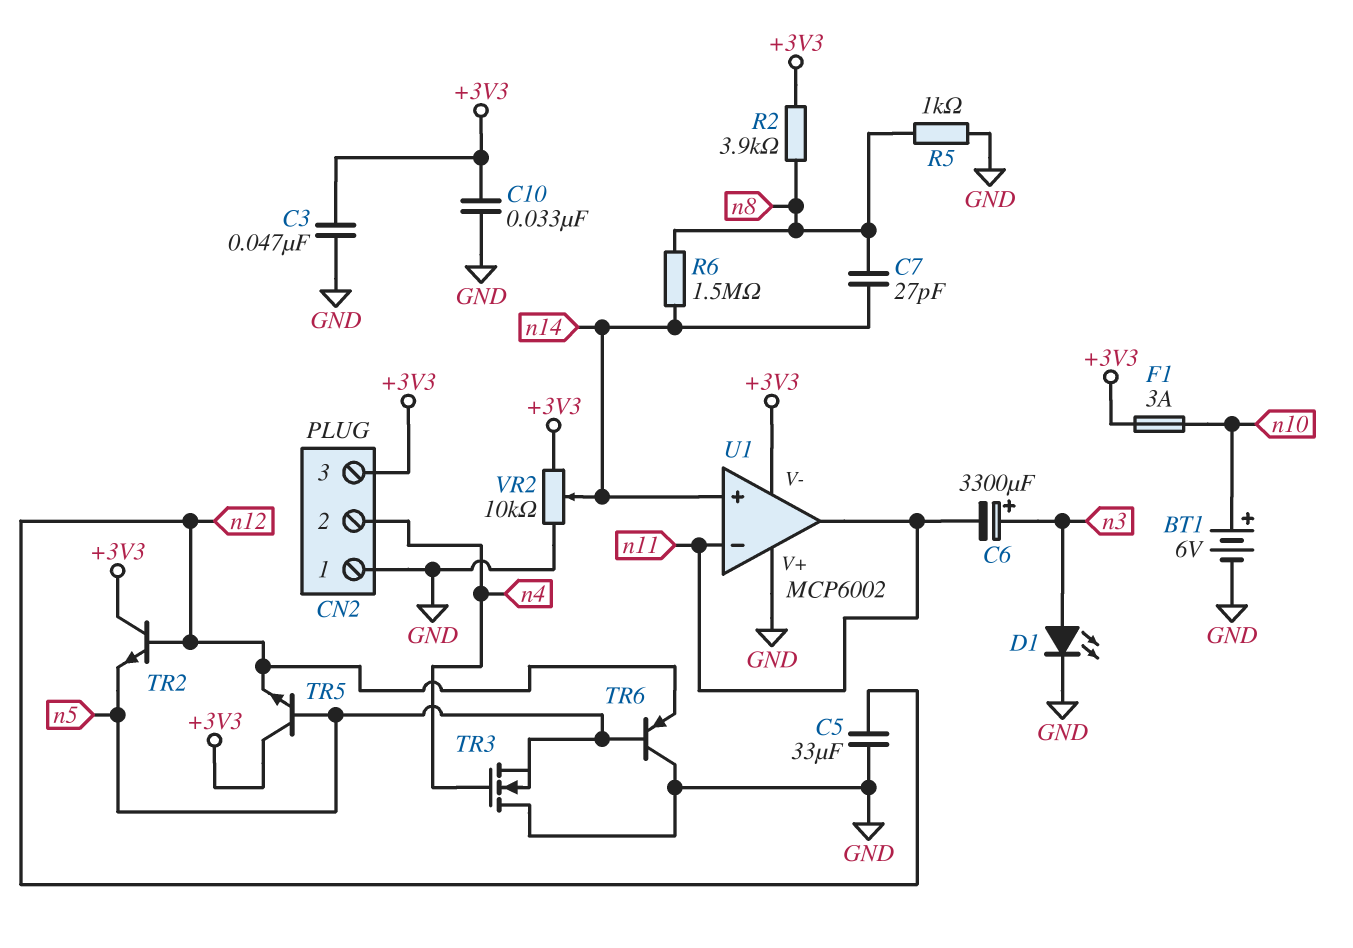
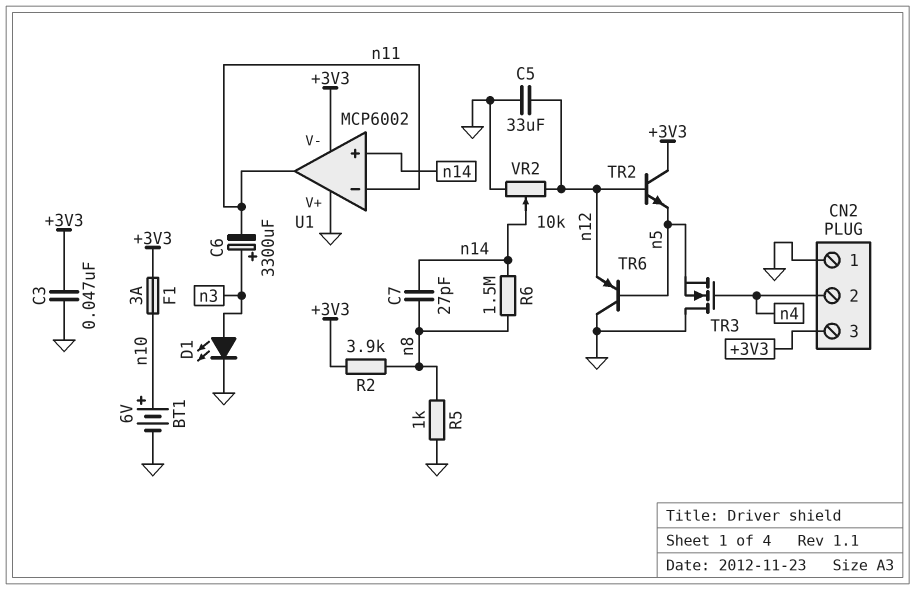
C10: 33nF (+3V3, GND) -> none
TR5: NPN (B n5, C +3V3, E n12) -> none
VR2: 10k (+3V3, GND, wiper n14) -> 10k (GND, n12, wiper n14)

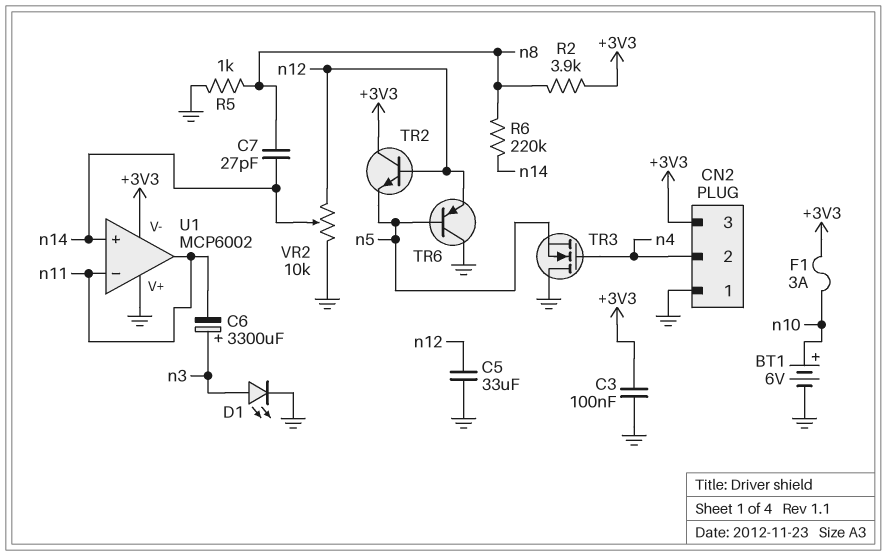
C3: 47nF (+3V3, GND) -> 100nF (+3V3, GND)
R6: 1.5M (n8, n14) -> 220k (n8, n14)

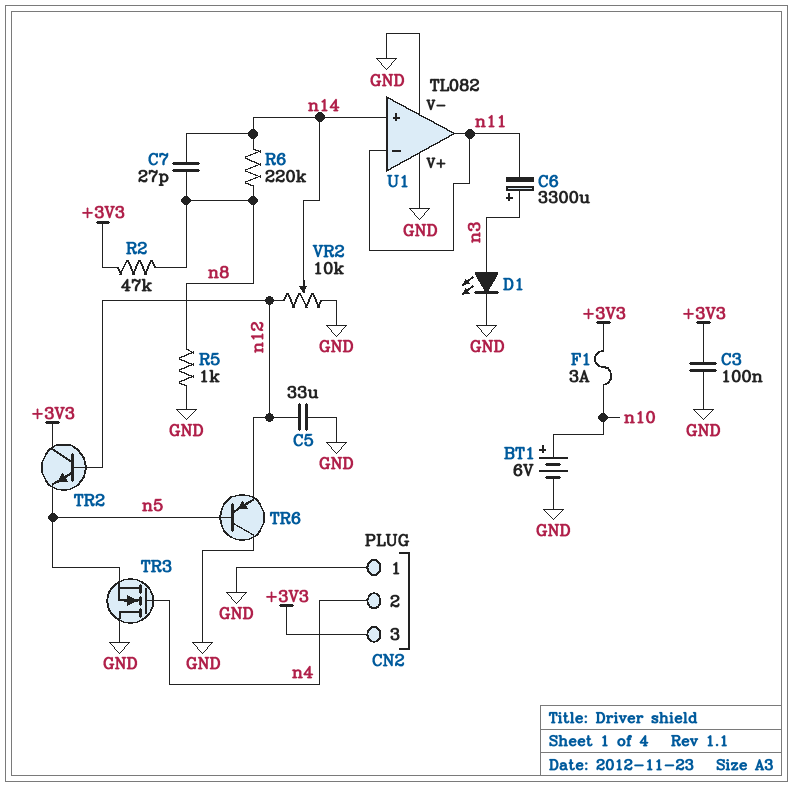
R2: 3.9k (+3V3, n8) -> 47k (+3V3, n8)
U1: MCP6002 -> TL082
U1 pin V-: +3V3 -> GND

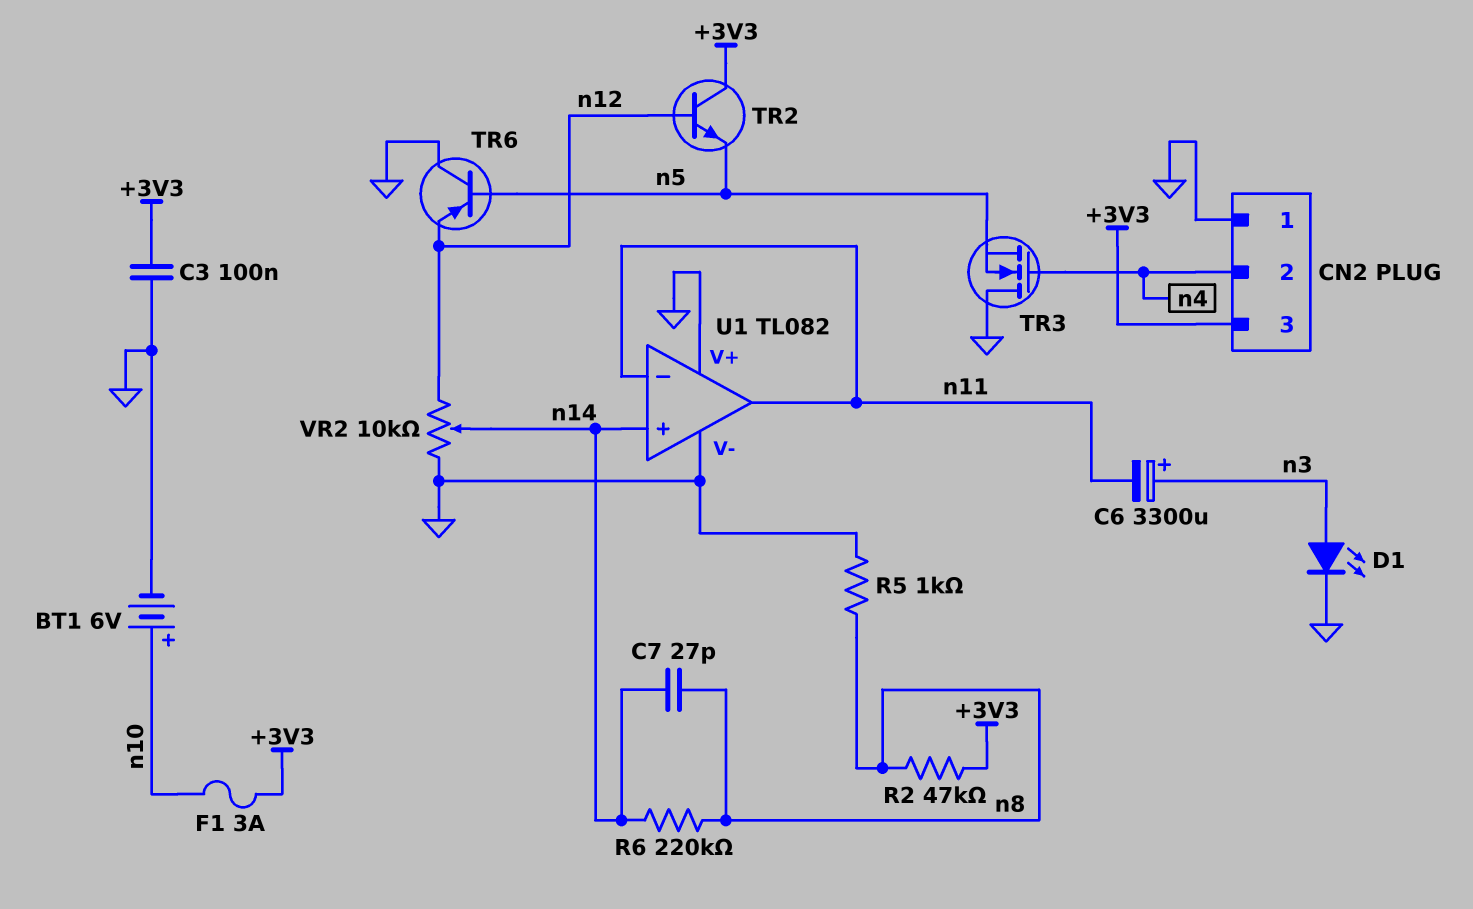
C5: 33uF (GND, n12) -> none

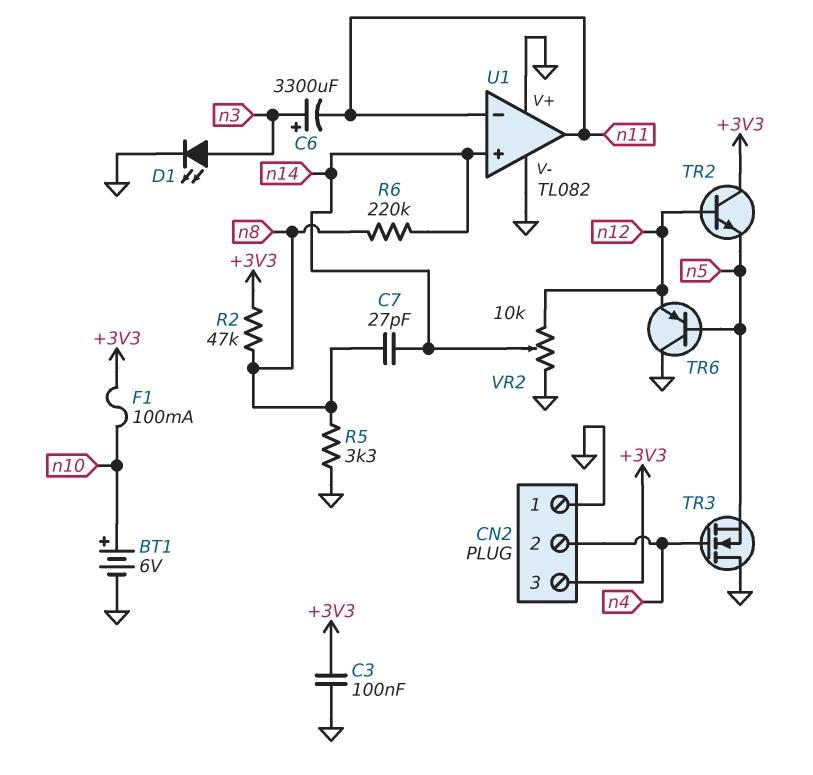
F1: 3A (+3V3, n10) -> 100mA (+3V3, n10)
R5: 1k (GND, n8) -> 3.3k (GND, n8)

